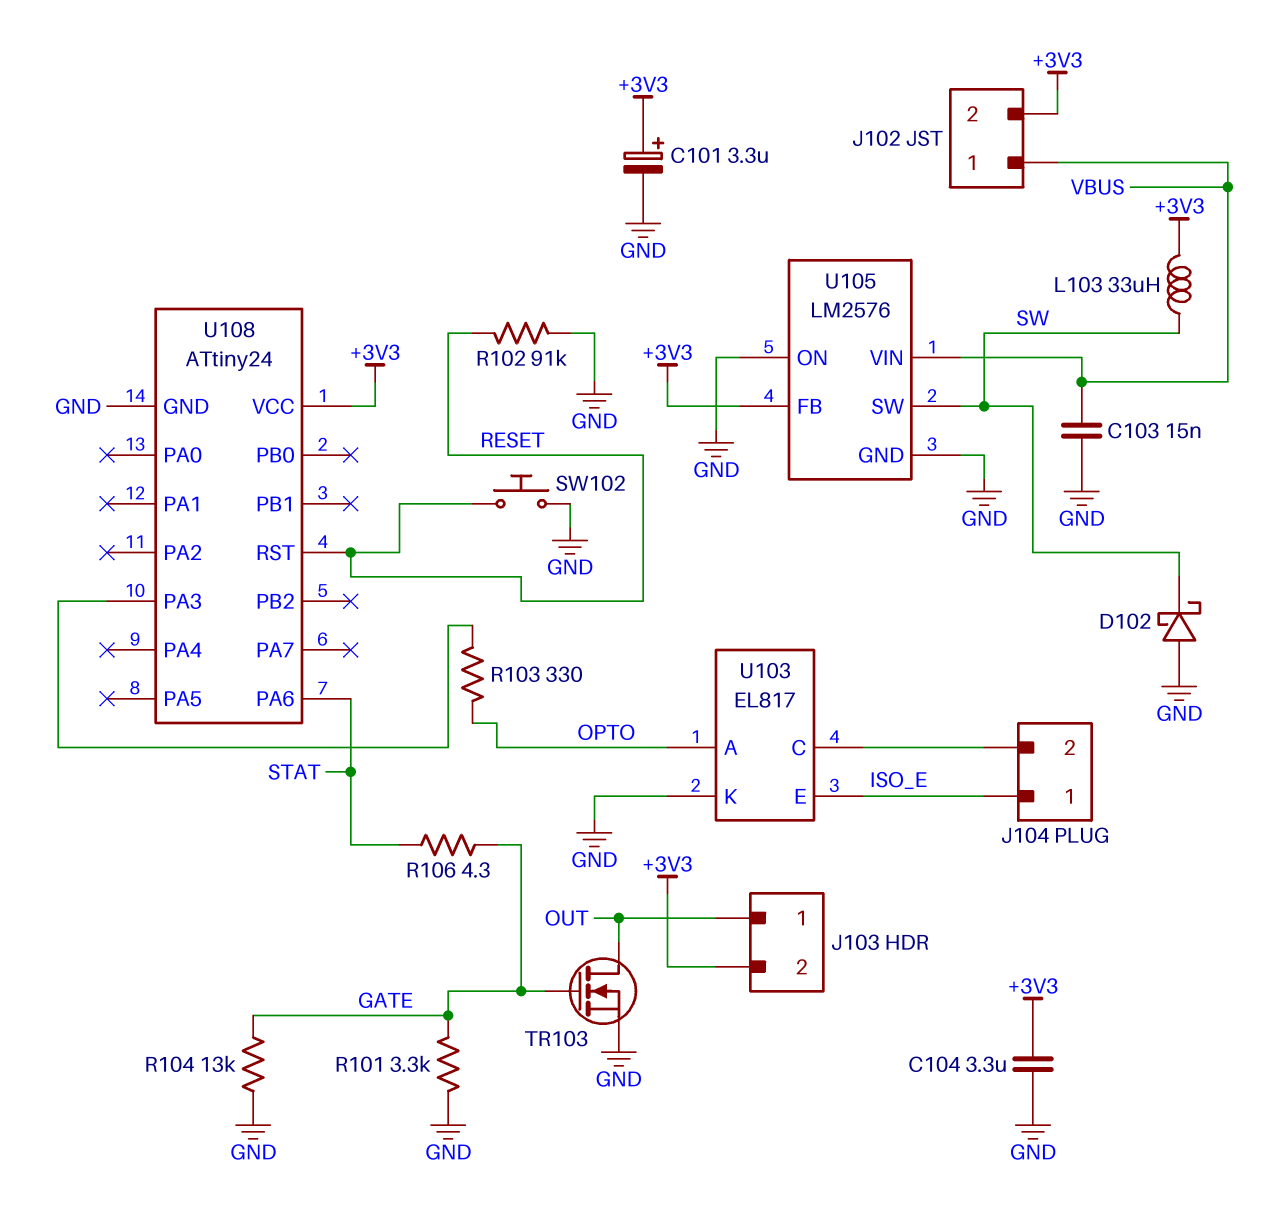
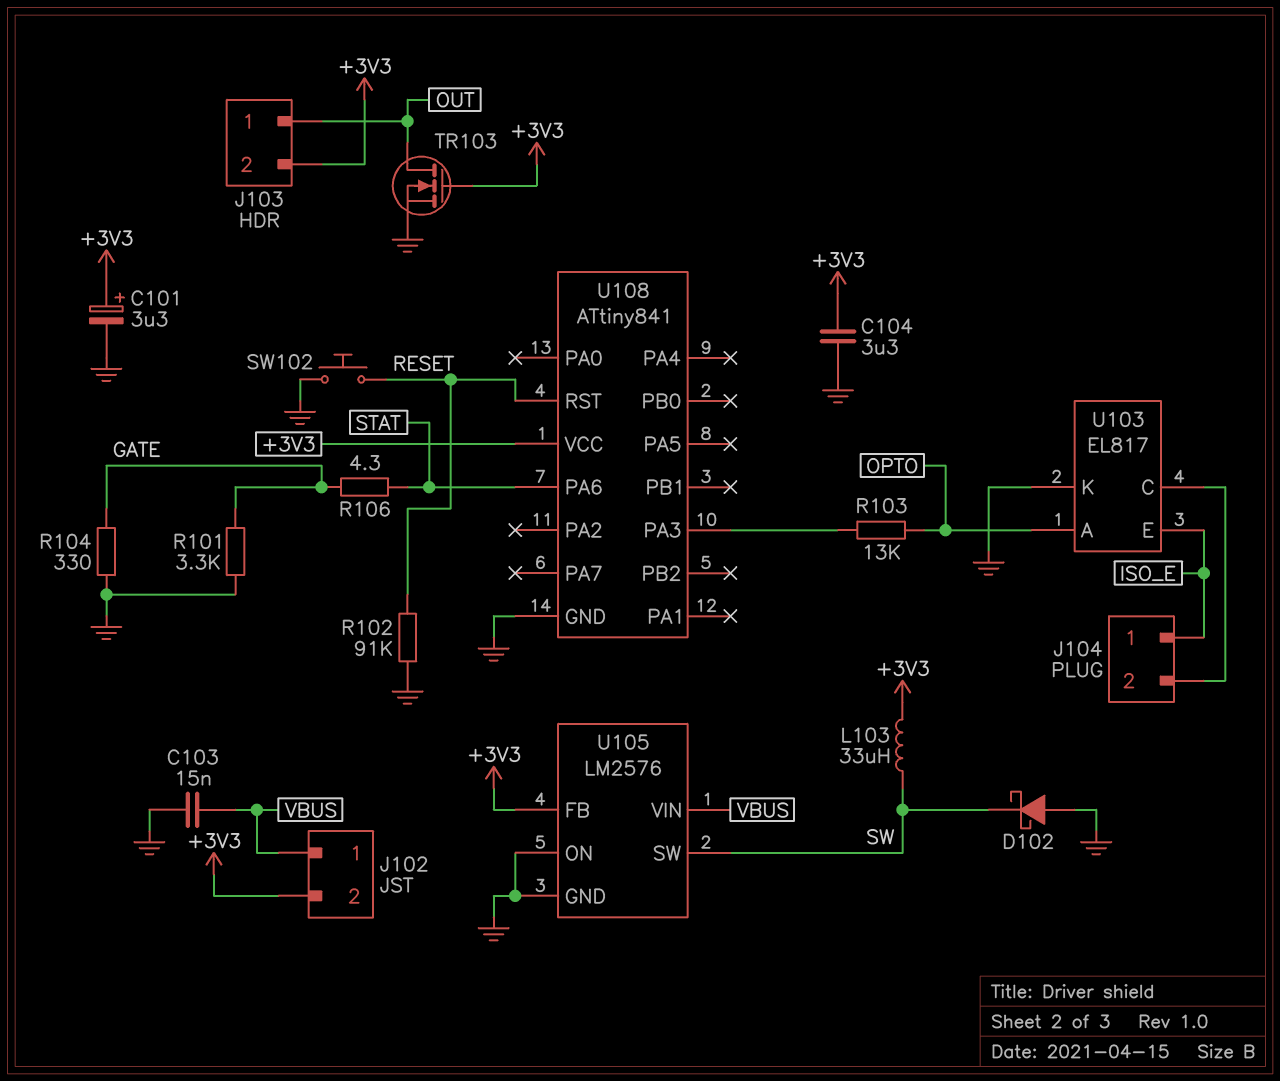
R103: 330 (OPTO, U108/PA3) -> 13k (OPTO, U108/PA3)
R104: 13k (GATE, GND) -> 330 (GATE, GND)
TR103: NMOS (G GATE, D OUT, S GND) -> NMOS (G +3V3, D OUT, S GND)
U108: ATtiny24 -> ATtiny841

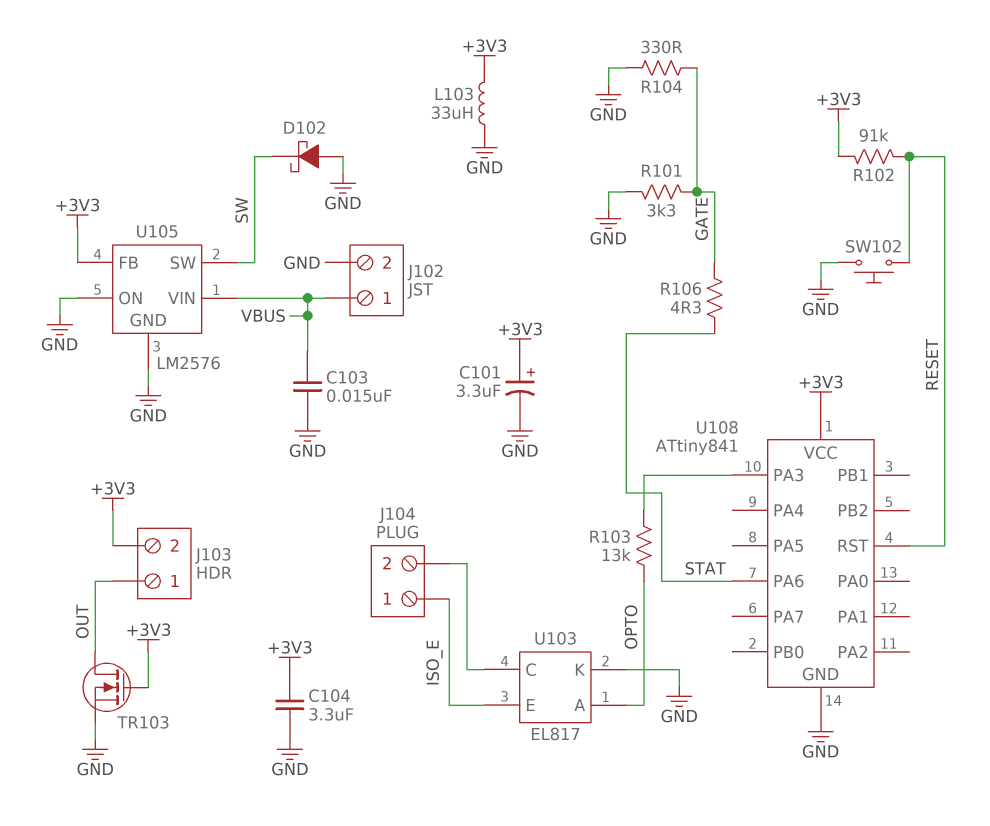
J102 pin 2: +3V3 -> GND
L103: 33uH (+3V3, SW) -> 33uH (+3V3, GND)
R102: 91k (GND, RESET) -> 91k (+3V3, RESET)

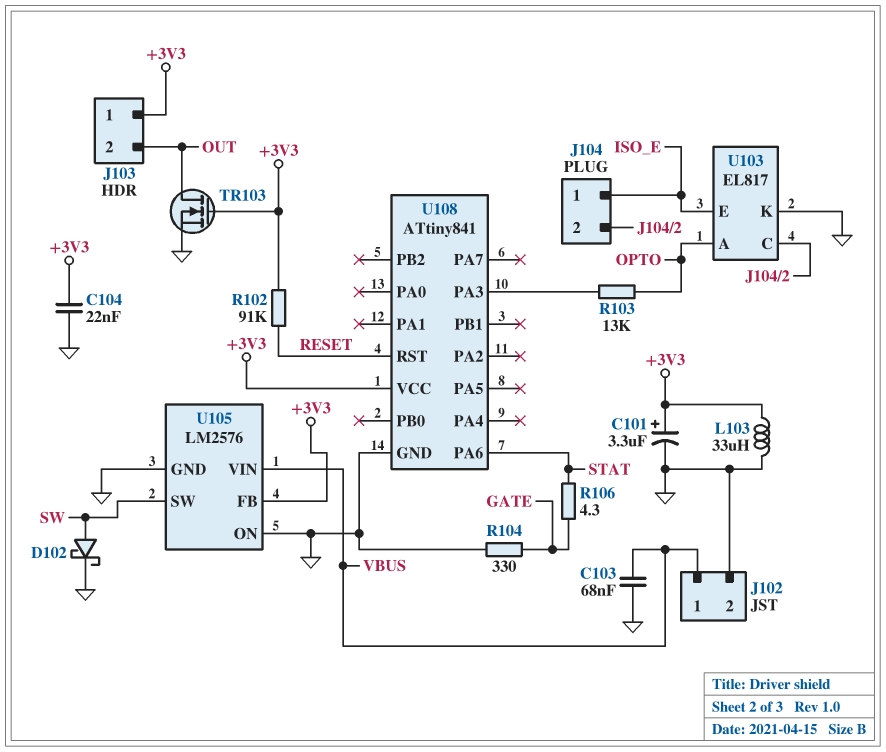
C103: 15nF (GND, VBUS) -> 68nF (GND, VBUS)
C104: 3.3uF (+3V3, GND) -> 22nF (+3V3, GND)
D102: schottky (A GND, K SW) -> schottky (A SW, K GND)
J103 pin 1: OUT -> +3V3
J103 pin 2: +3V3 -> OUT
R101: 3.3k (GATE, GND) -> none
SW102: button (GND, RESET) -> none

